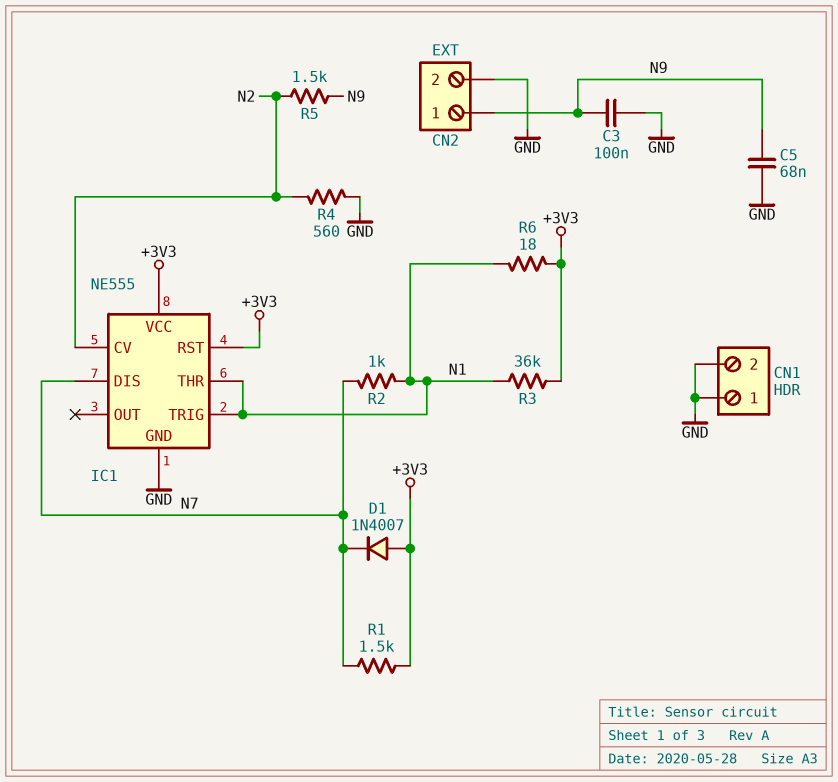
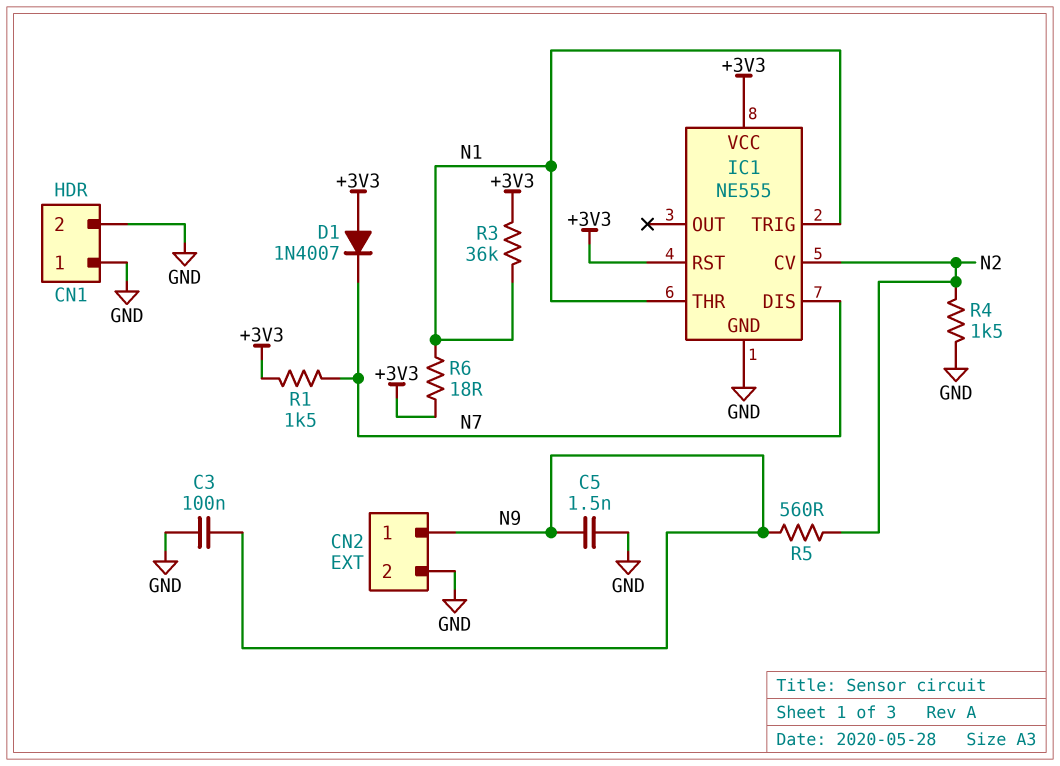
C5: 68nF (GND, N9) -> 1.5nF (GND, N9)
R2: 1k (N1, N7) -> none
R4: 560 (GND, N2) -> 1.5k (GND, N2)
R5: 1.5k (N2, N9) -> 560 (N2, N9)

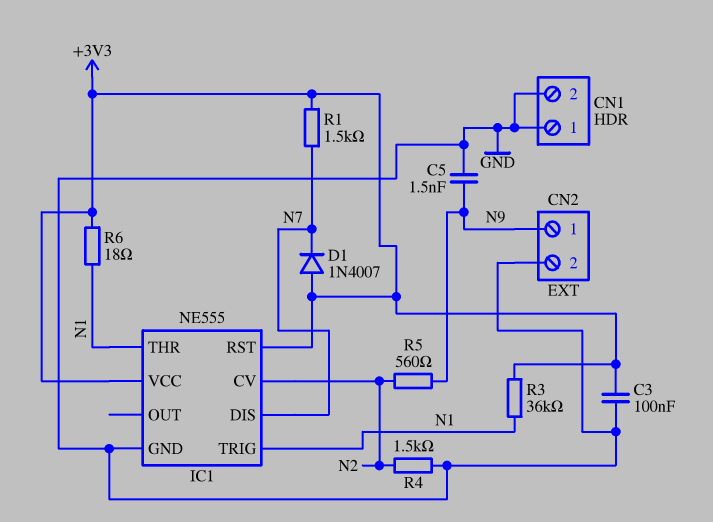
C3: 100nF (GND, N9) -> 100nF (+3V3, GND)

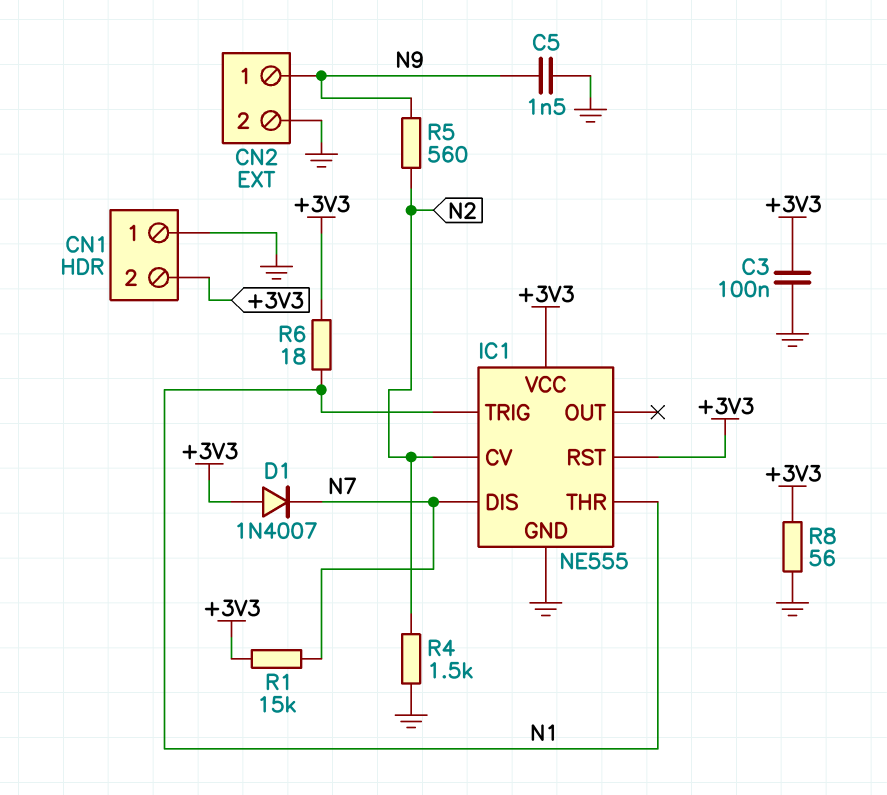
CN1 pin 2: GND -> +3V3
R1: 1.5k (+3V3, N7) -> 15k (+3V3, N7)
R3: 36k (+3V3, N1) -> none
R8: none -> 56 (+3V3, GND)

